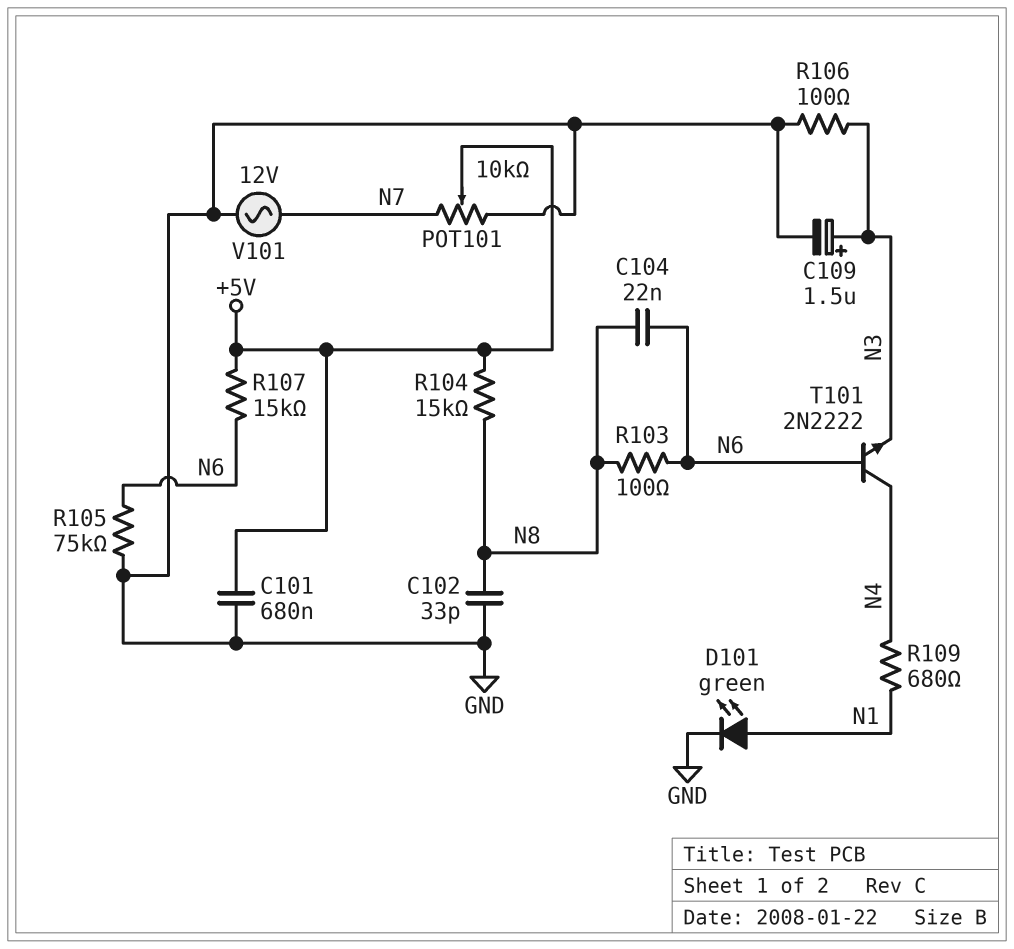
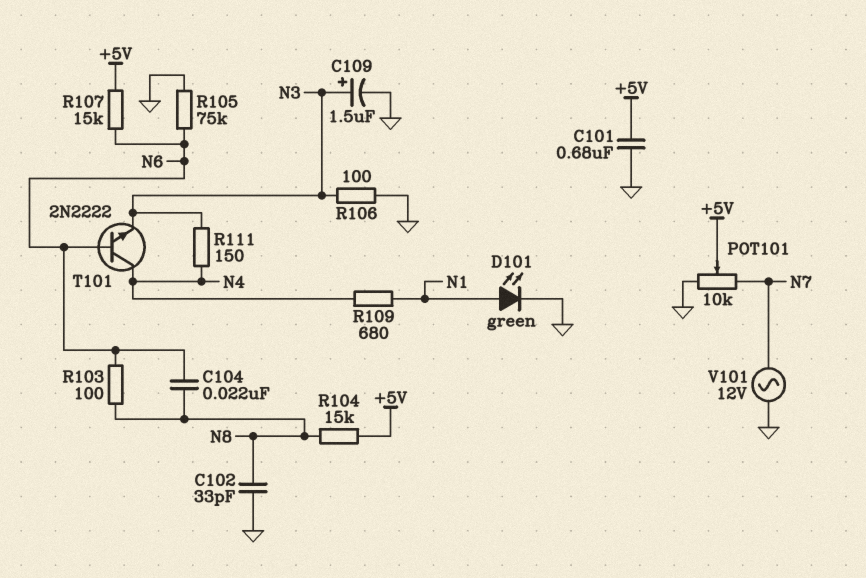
R111: none -> 150 (N3, N4)

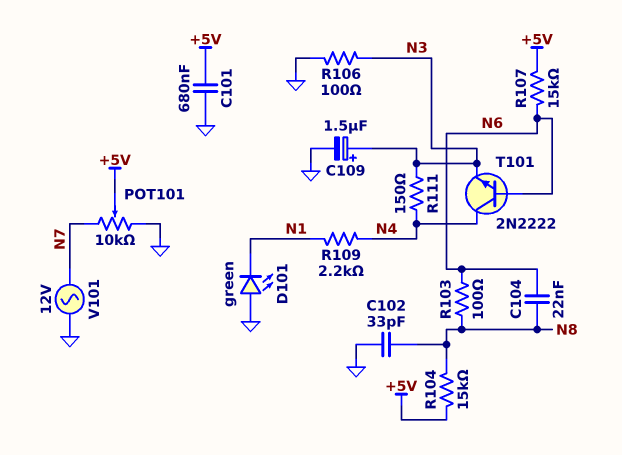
D101: LED green (A N1, K GND) -> LED green (A GND, K N1)
R105: 75k (GND, N6) -> none
R109: 680 (N1, N4) -> 2.2k (N1, N4)

